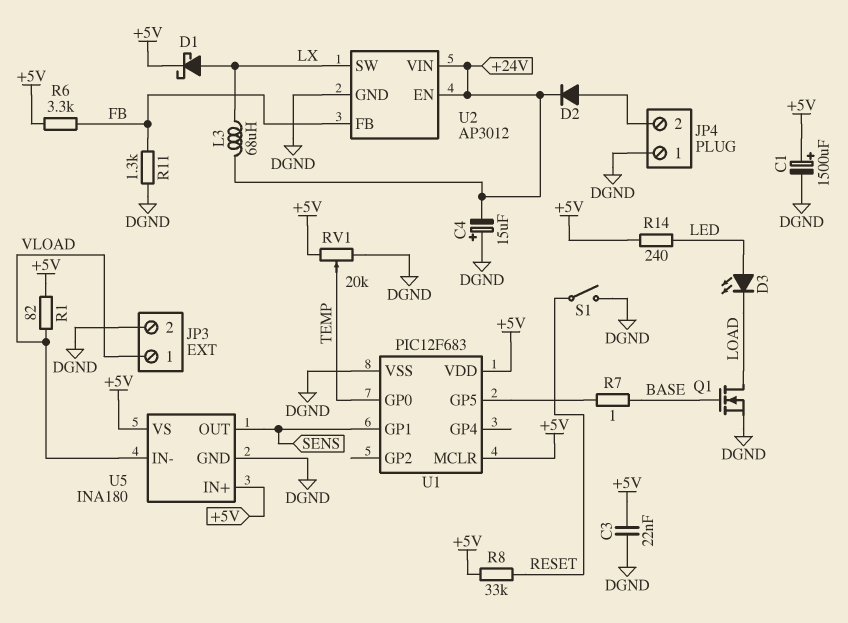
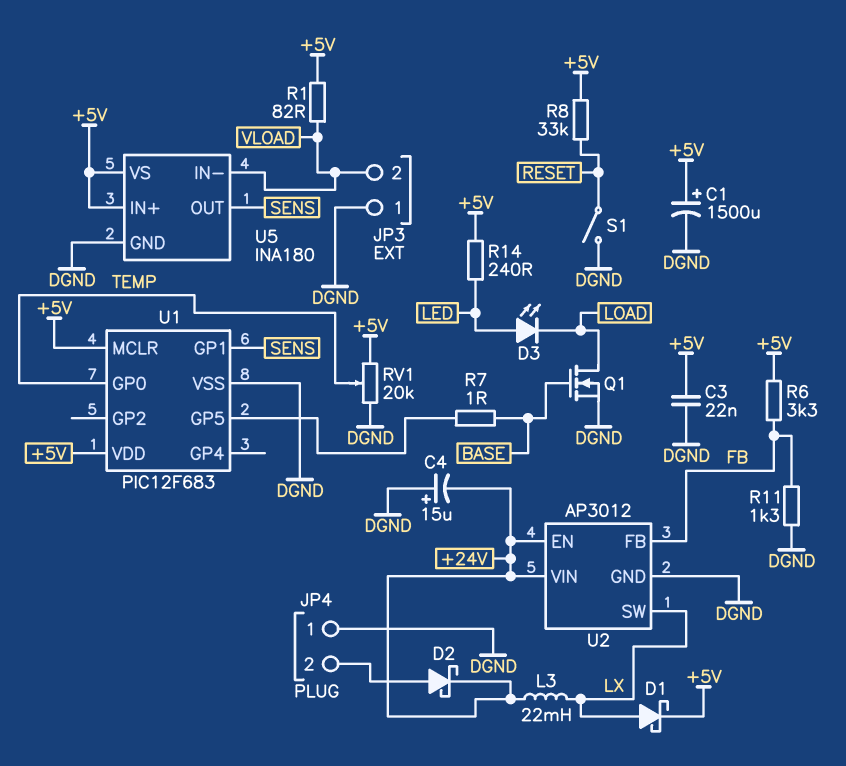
D2: diode (A JP4/2, K +24V) -> schottky (A JP4/2, K +24V)
JP3 pin 1: VLOAD -> DGND
JP3 pin 2: DGND -> VLOAD
L3: 68uH (+24V, LX) -> 22mH (+24V, LX)

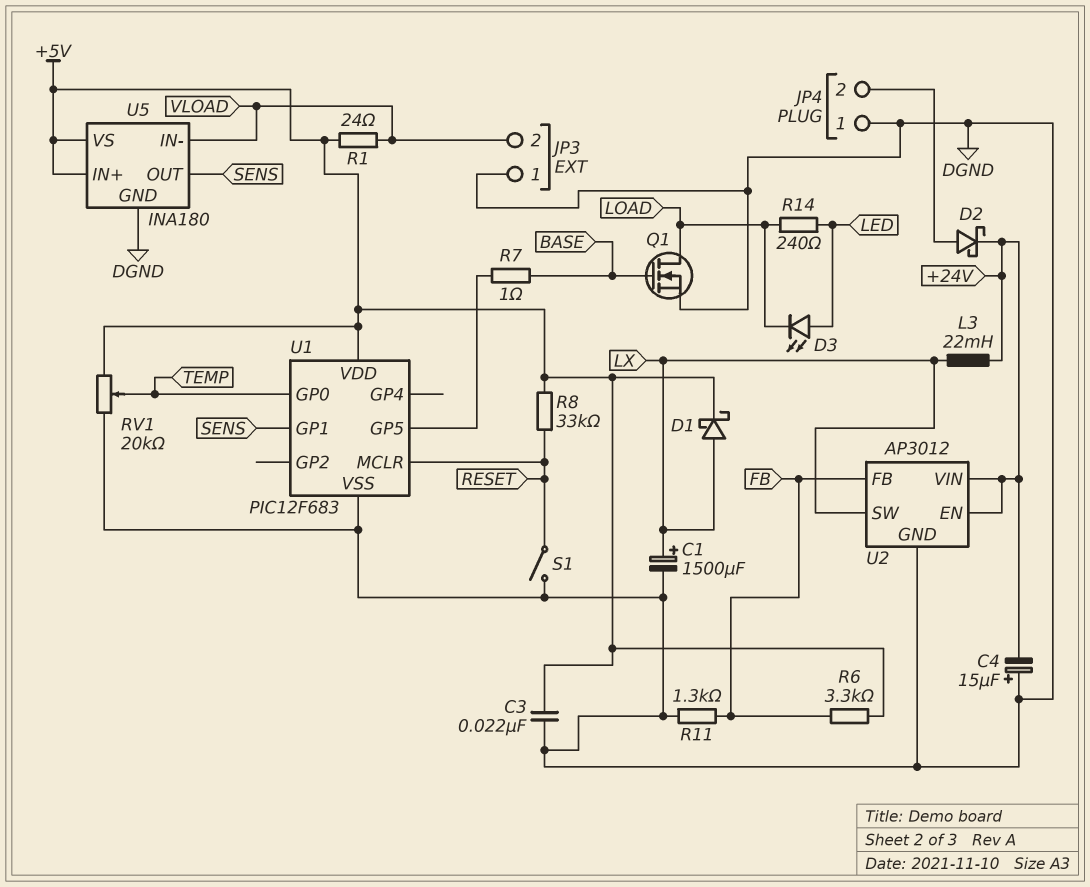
C1: 1500uF (plus +5V, minus DGND) -> 1500uF (plus LX, minus DGND)
R1: 82 (+5V, VLOAD) -> 24 (+5V, VLOAD)
R14: 240 (+5V, LED) -> 240 (LED, LOAD)
U1 pin MCLR: +5V -> RESET

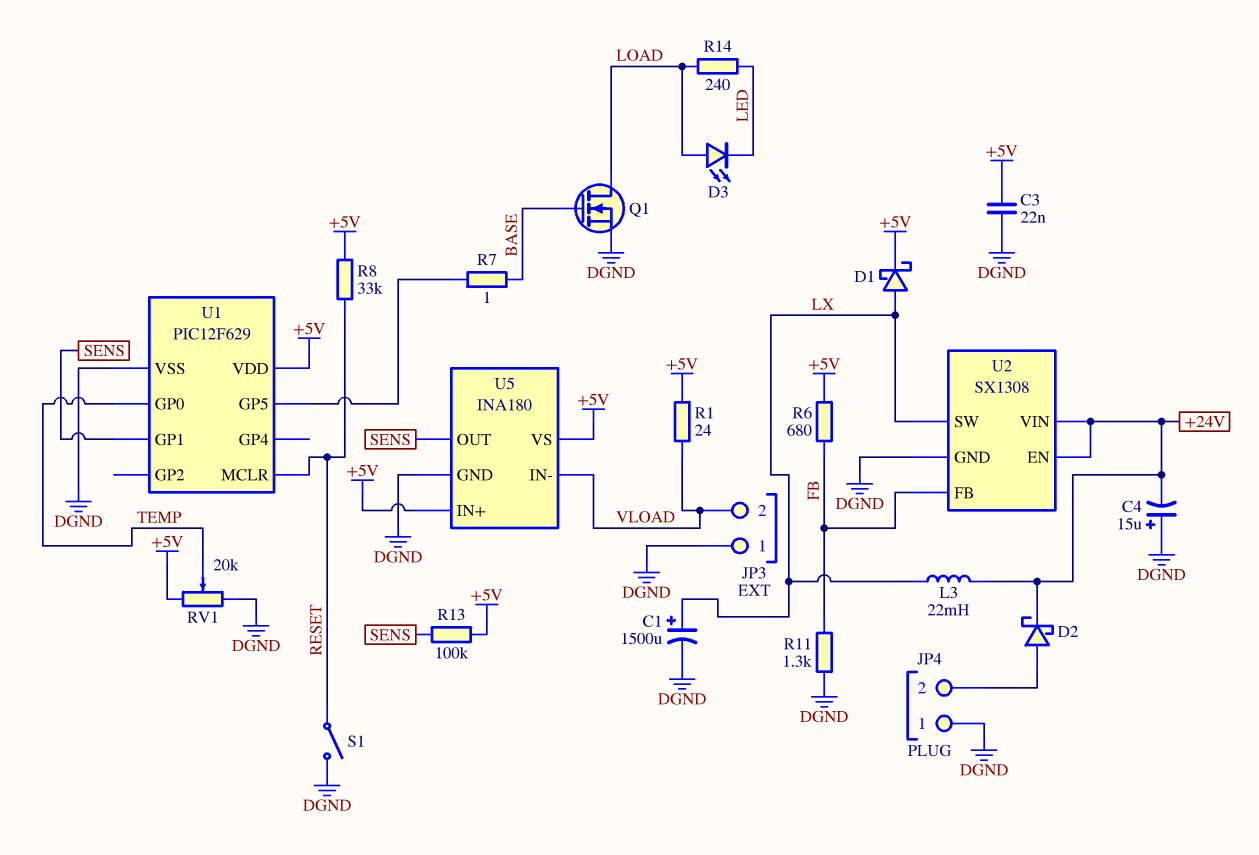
D3: LED (A LED, K LOAD) -> LED (A LOAD, K LED)
R6: 3.3k (+5V, FB) -> 680 (+5V, FB)
R13: none -> 100k (+5V, SENS)
U1: PIC12F683 -> PIC12F629
U2: AP3012 -> SX1308

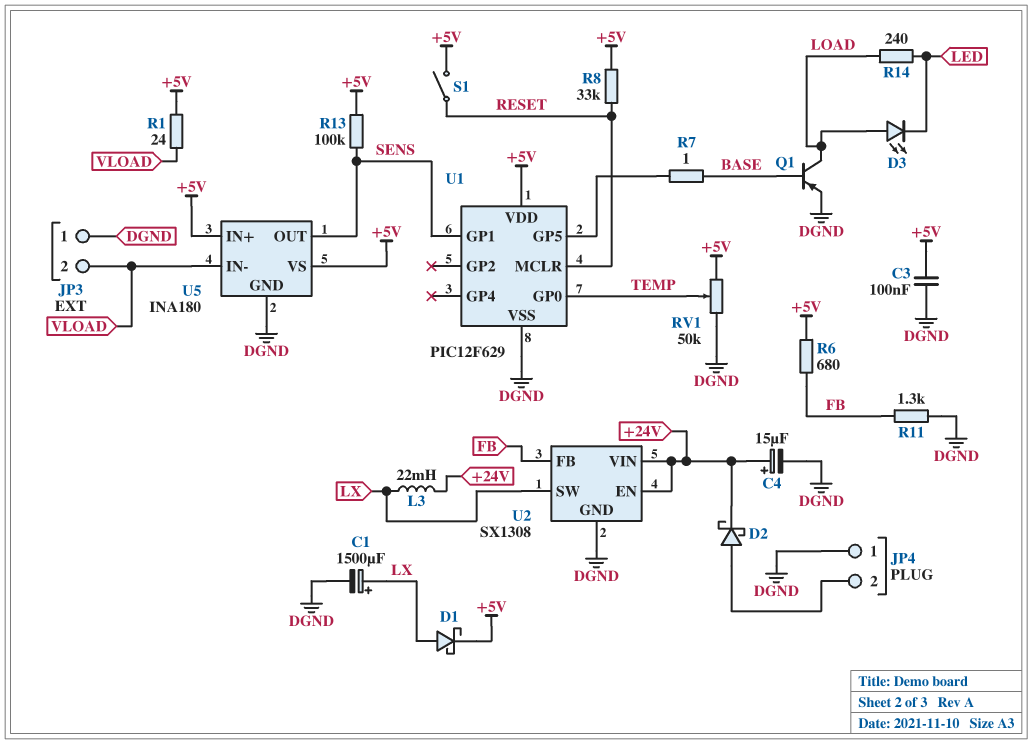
C3: 22nF (+5V, DGND) -> 100nF (+5V, DGND)
C4: 15uF (plus DGND, minus +24V) -> 15uF (plus +24V, minus DGND)
Q1: NMOS (G BASE, D LOAD, S DGND) -> PNP (B BASE, C LOAD, E DGND)
RV1: 20k (+5V, DGND, wiper TEMP) -> 50k (+5V, DGND, wiper TEMP)
S1: switch (DGND, RESET) -> switch (+5V, RESET)

